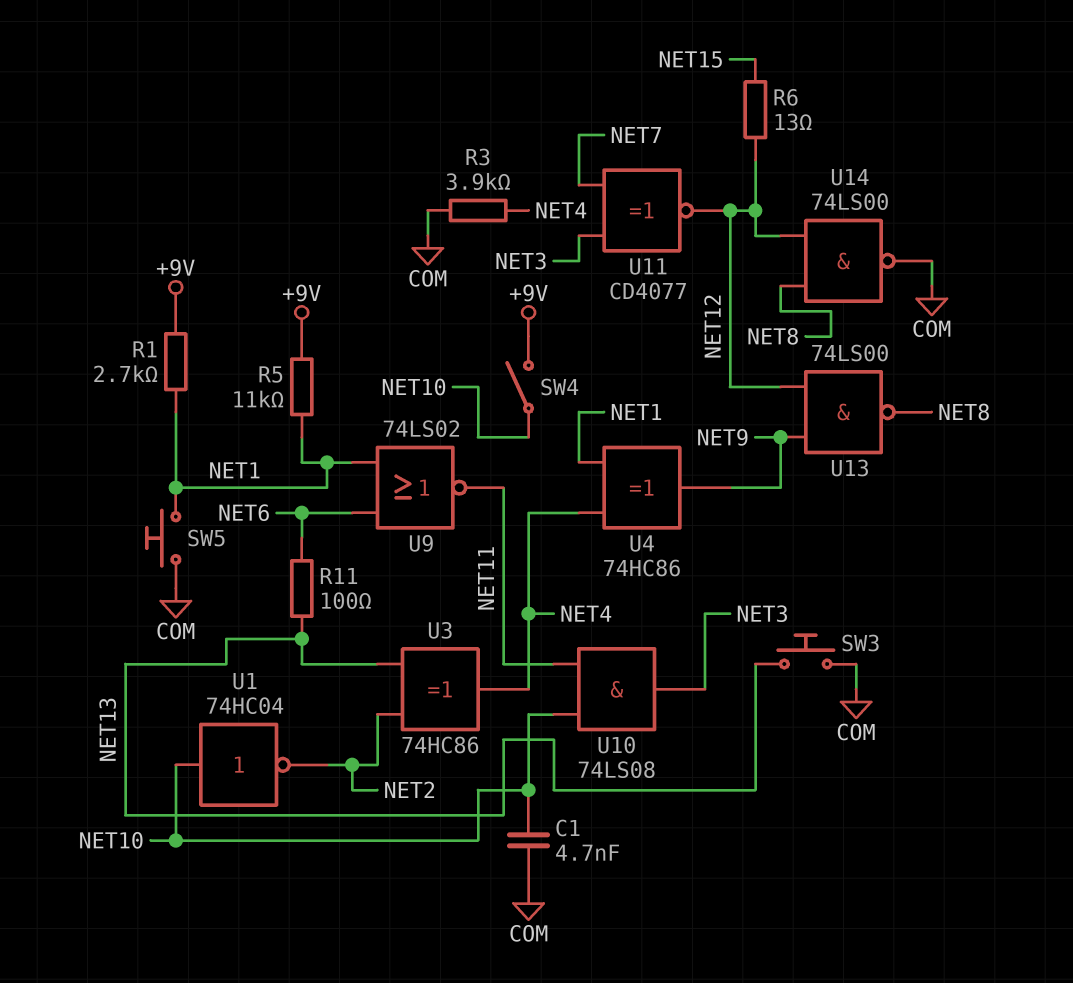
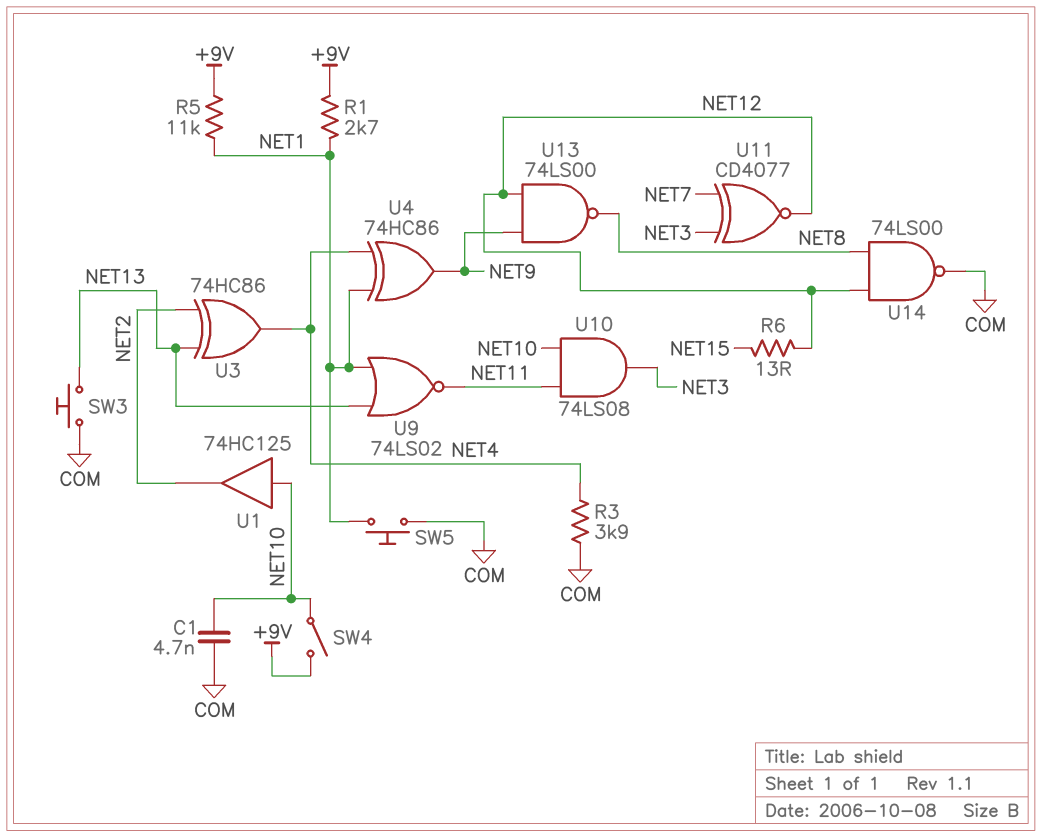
R11: 100 (NET6, NET13) -> none
U1: NOT 74HC04 (in NET10, out NET2) -> buffer 74HC125 (in NET10, out NET2)
U9: NOR 74LS02 (in NET1, in NET6, out NET11) -> NOR 74LS02 (in NET1, in NET13, out NET11)

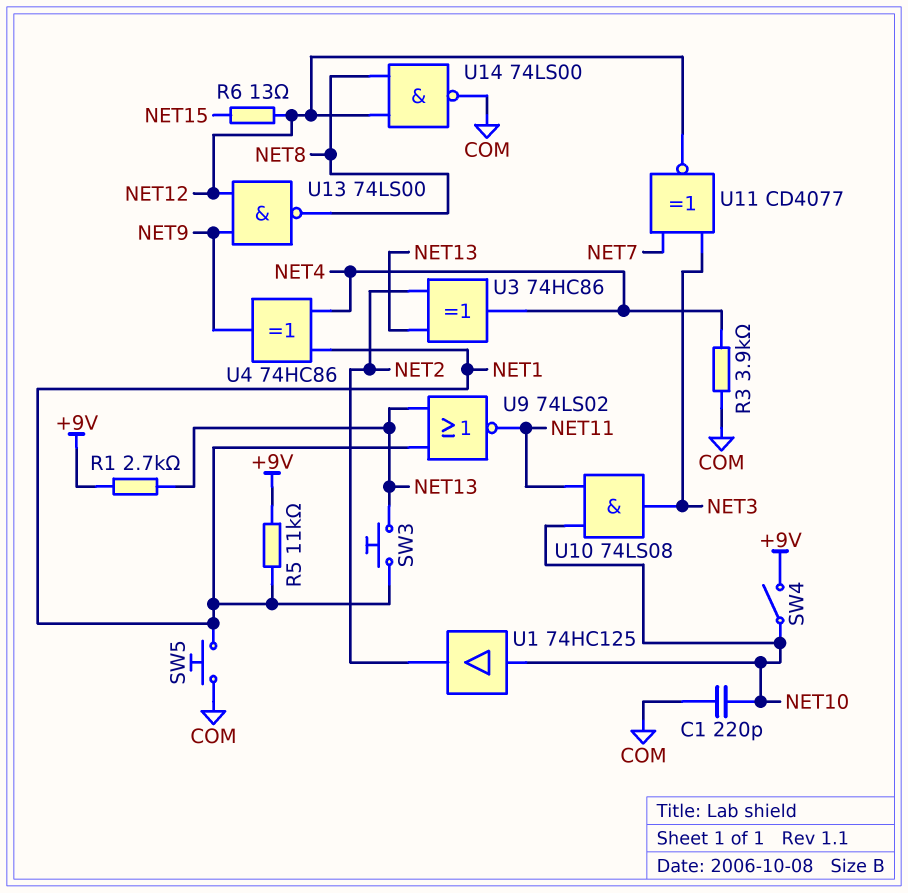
C1: 4.7nF (COM, NET10) -> 220pF (COM, NET10)
R1: 2.7k (+9V, NET1) -> 2.7k (+9V, NET13)
SW3: button (COM, NET13) -> button (NET1, NET13)

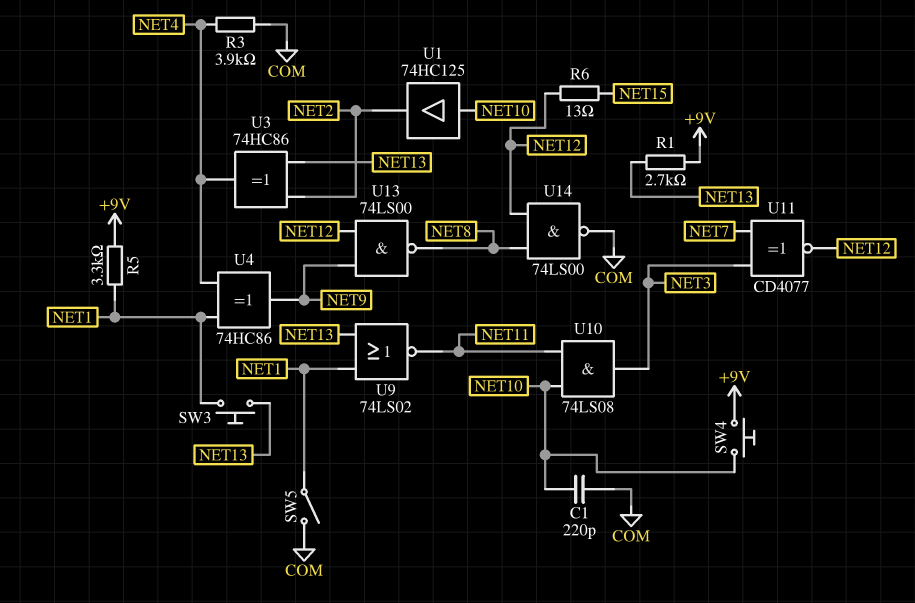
R5: 11k (+9V, NET1) -> 3.3k (+9V, NET1)
SW4: switch (+9V, NET10) -> button (+9V, NET10)
SW5: button (COM, NET1) -> switch (COM, NET1)

